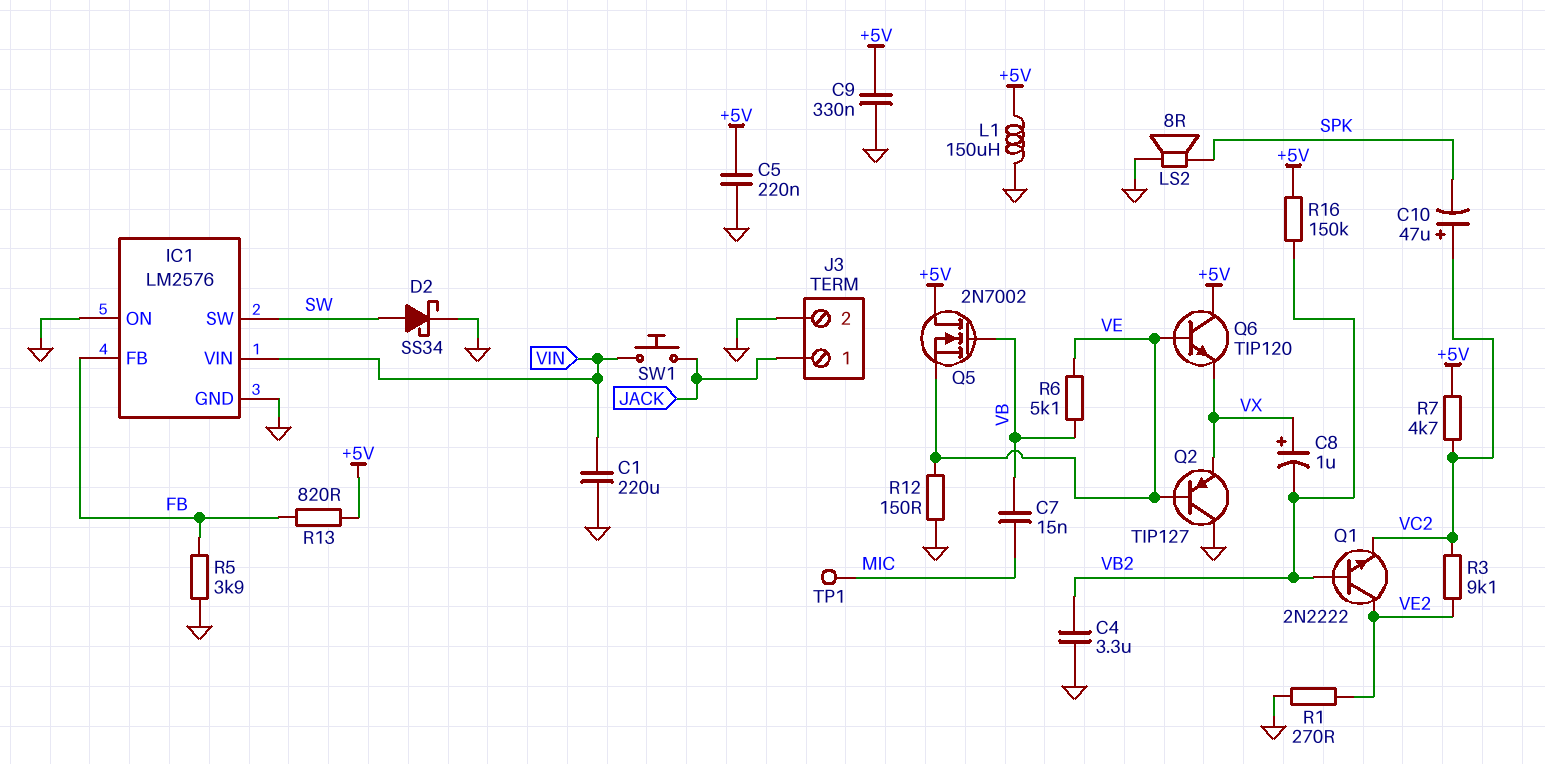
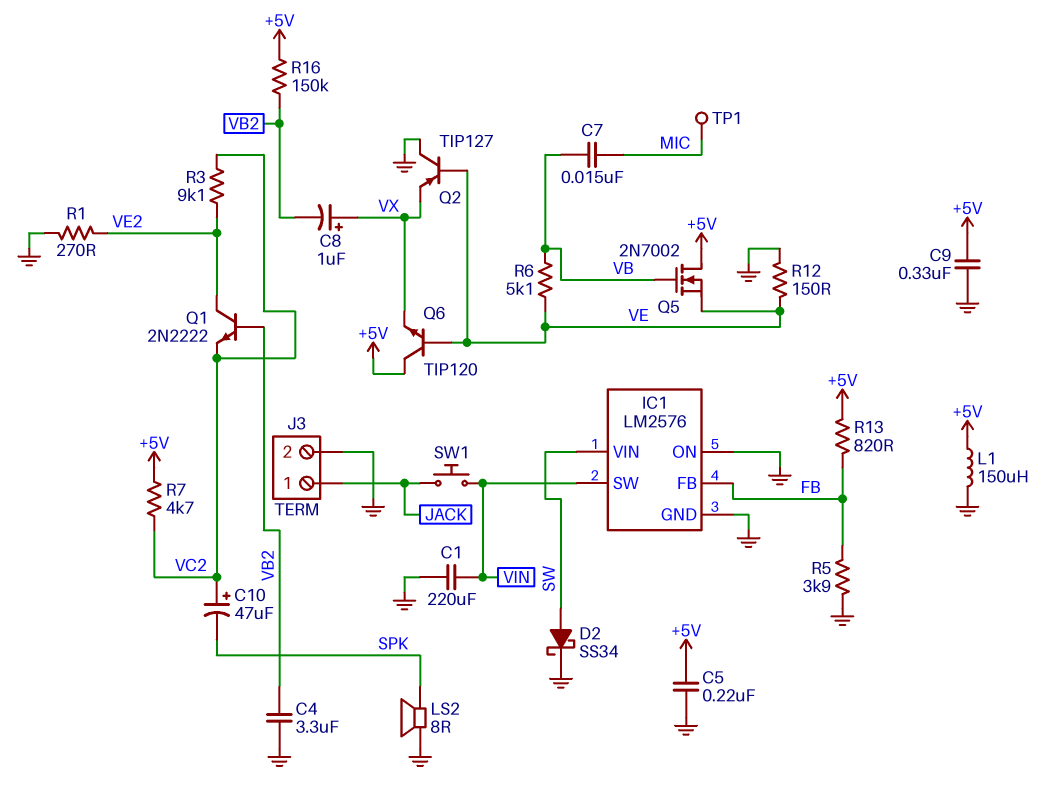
IC1 pin SW: SW -> VIN
IC1 pin VIN: VIN -> SW

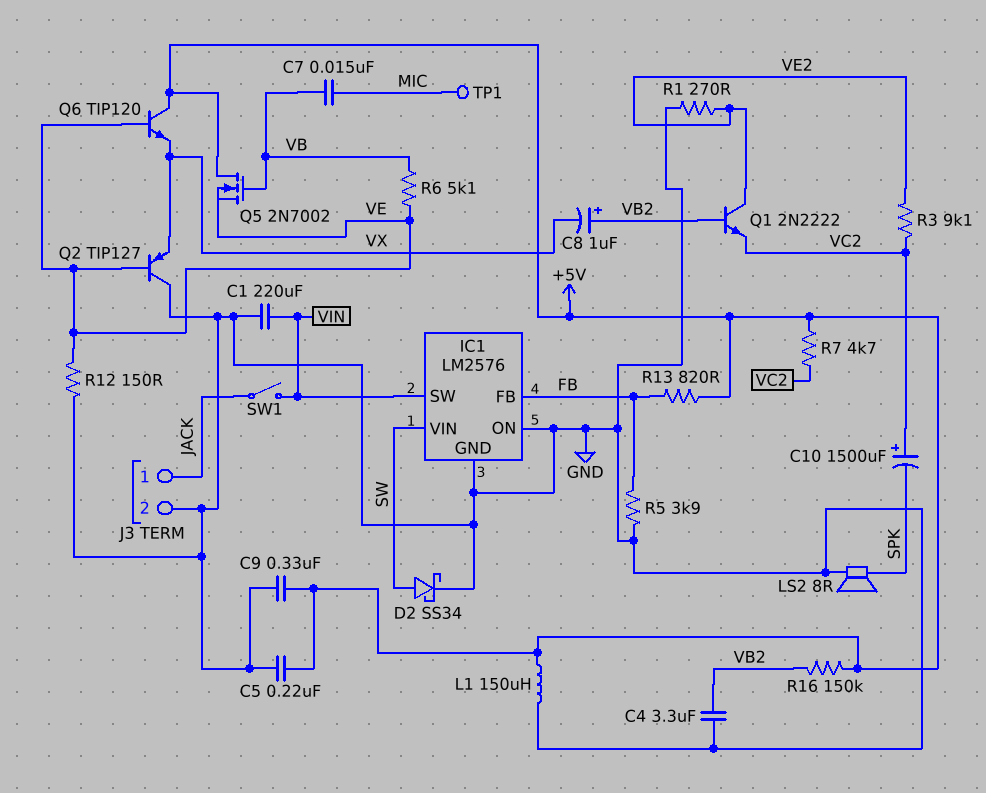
C8: 1uF (plus VX, minus VB2) -> 1uF (plus VB2, minus VX)
C10: 47uF (plus VC2, minus SPK) -> 1500uF (plus VC2, minus SPK)
SW1: button (JACK, VIN) -> switch (JACK, VIN)

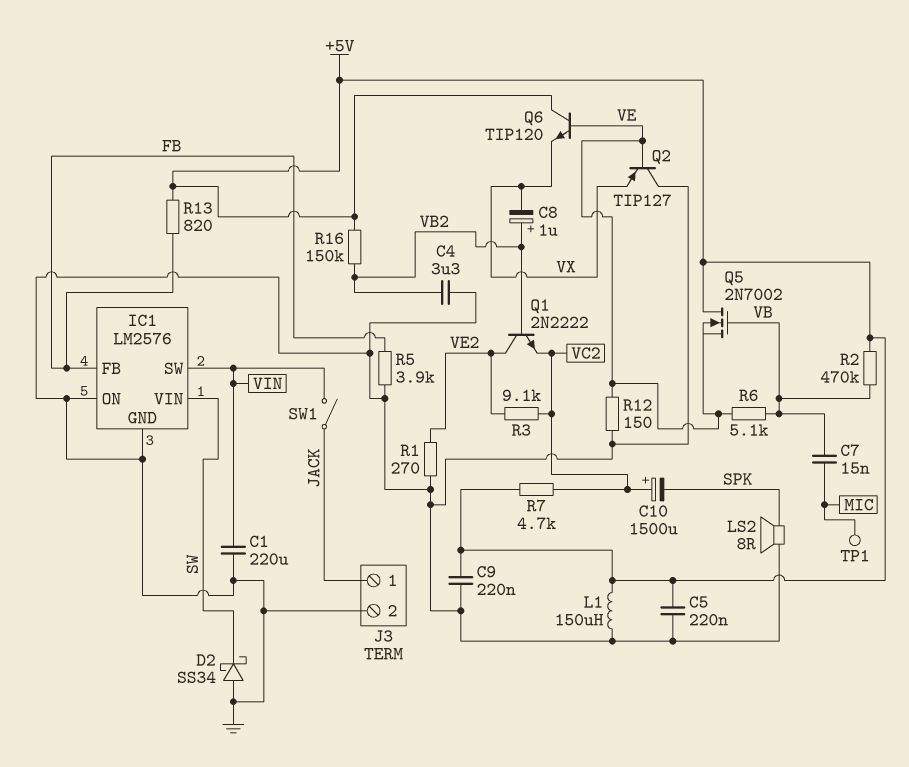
C9: 330nF (+5V, GND) -> 220nF (+5V, GND)
D2: schottky SS34 (A SW, K GND) -> schottky SS34 (A GND, K SW)
R2: none -> 470k (+5V, VB)

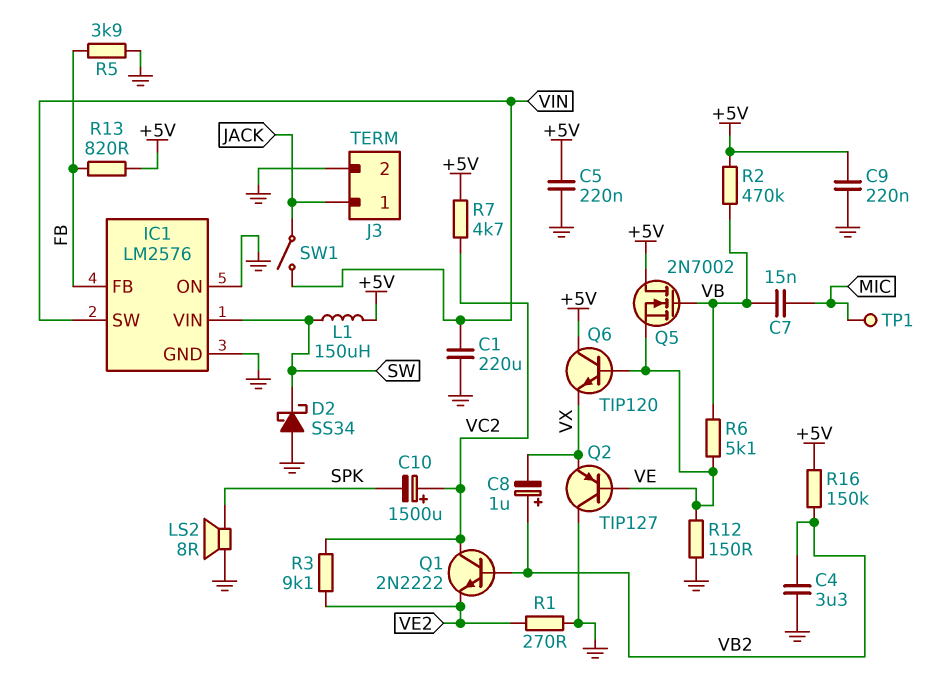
L1: 150uH (+5V, GND) -> 150uH (+5V, SW)
Q1: NPN 2N2222 (B VB2, C VE2, E VC2) -> NPN 2N2222 (B VB2, C VC2, E VE2)

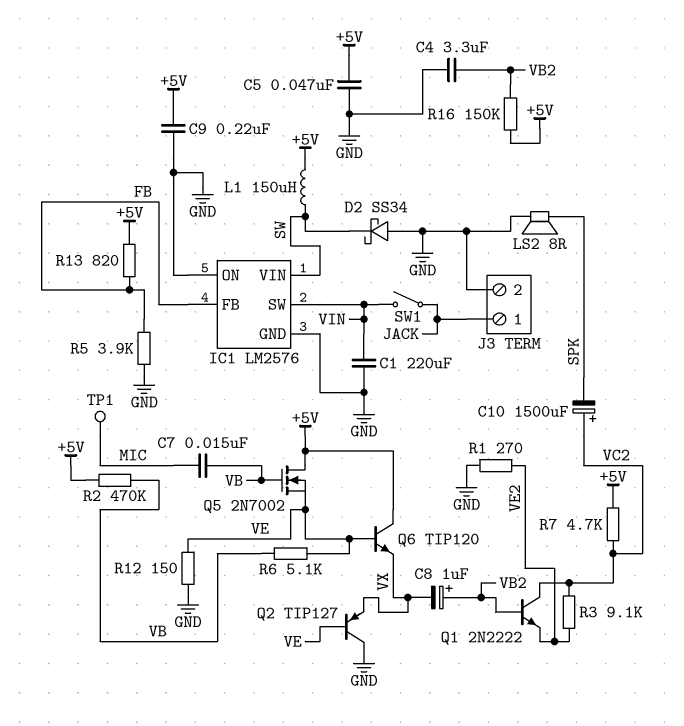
C5: 220nF (+5V, GND) -> 47nF (+5V, GND)

